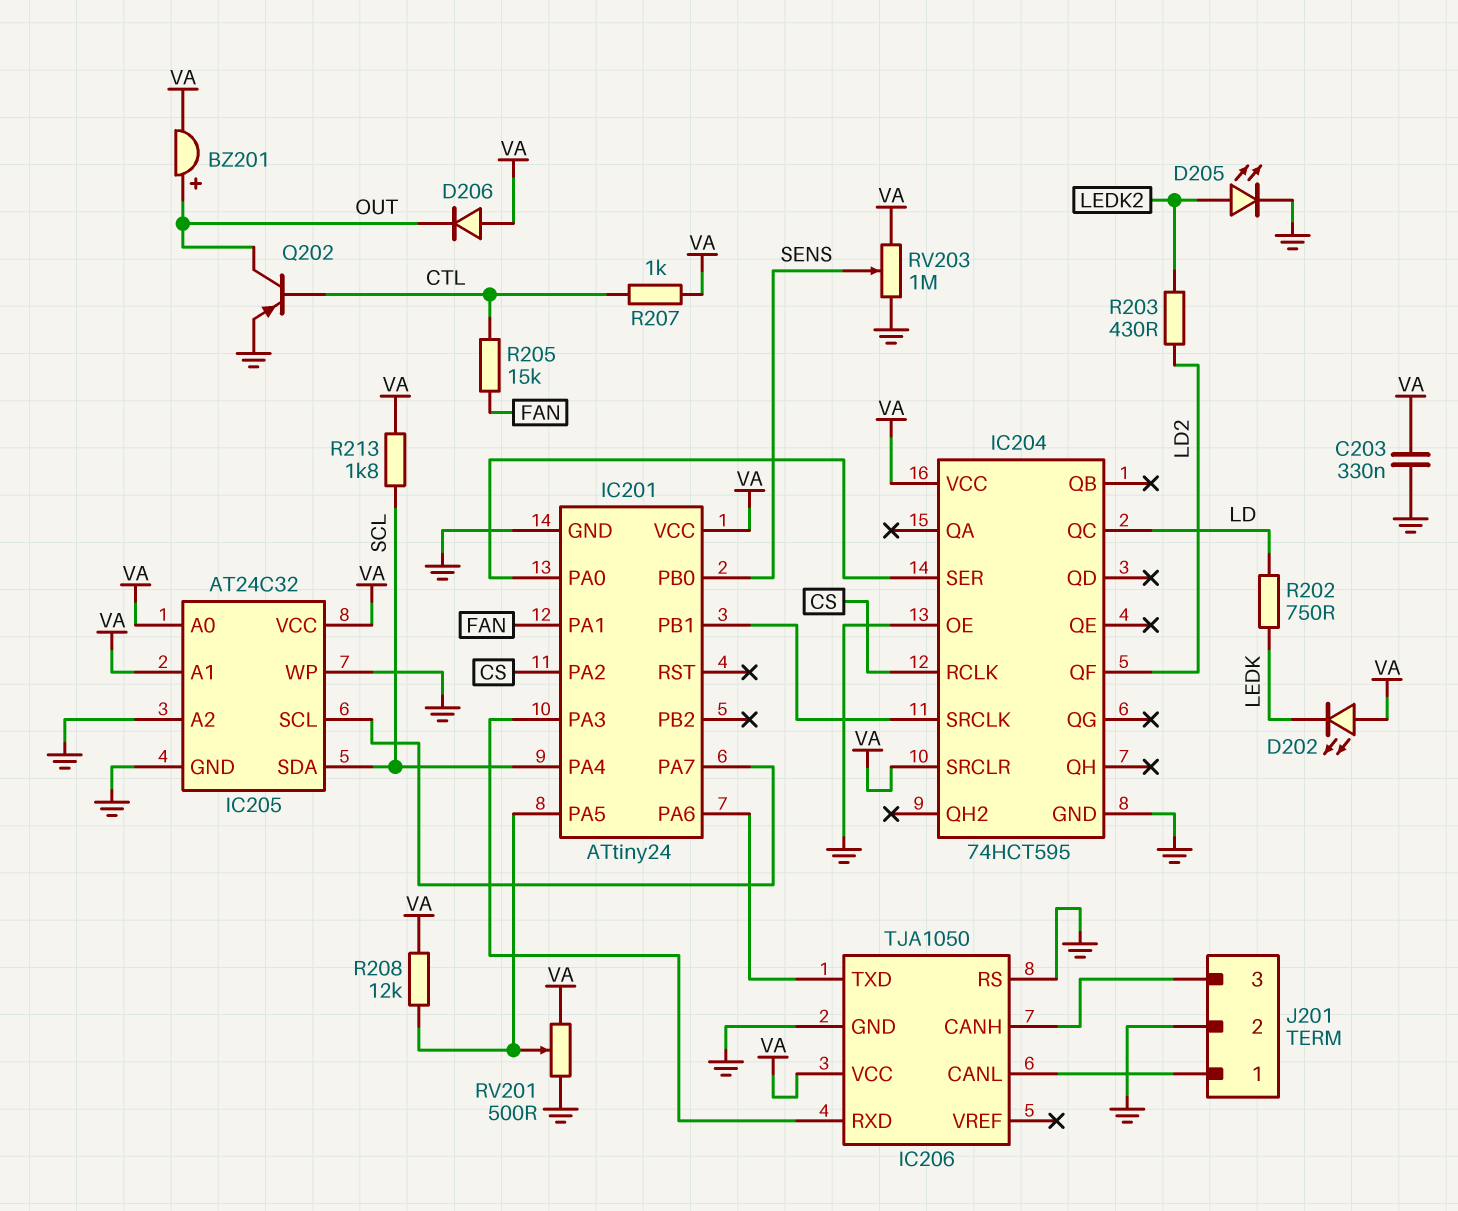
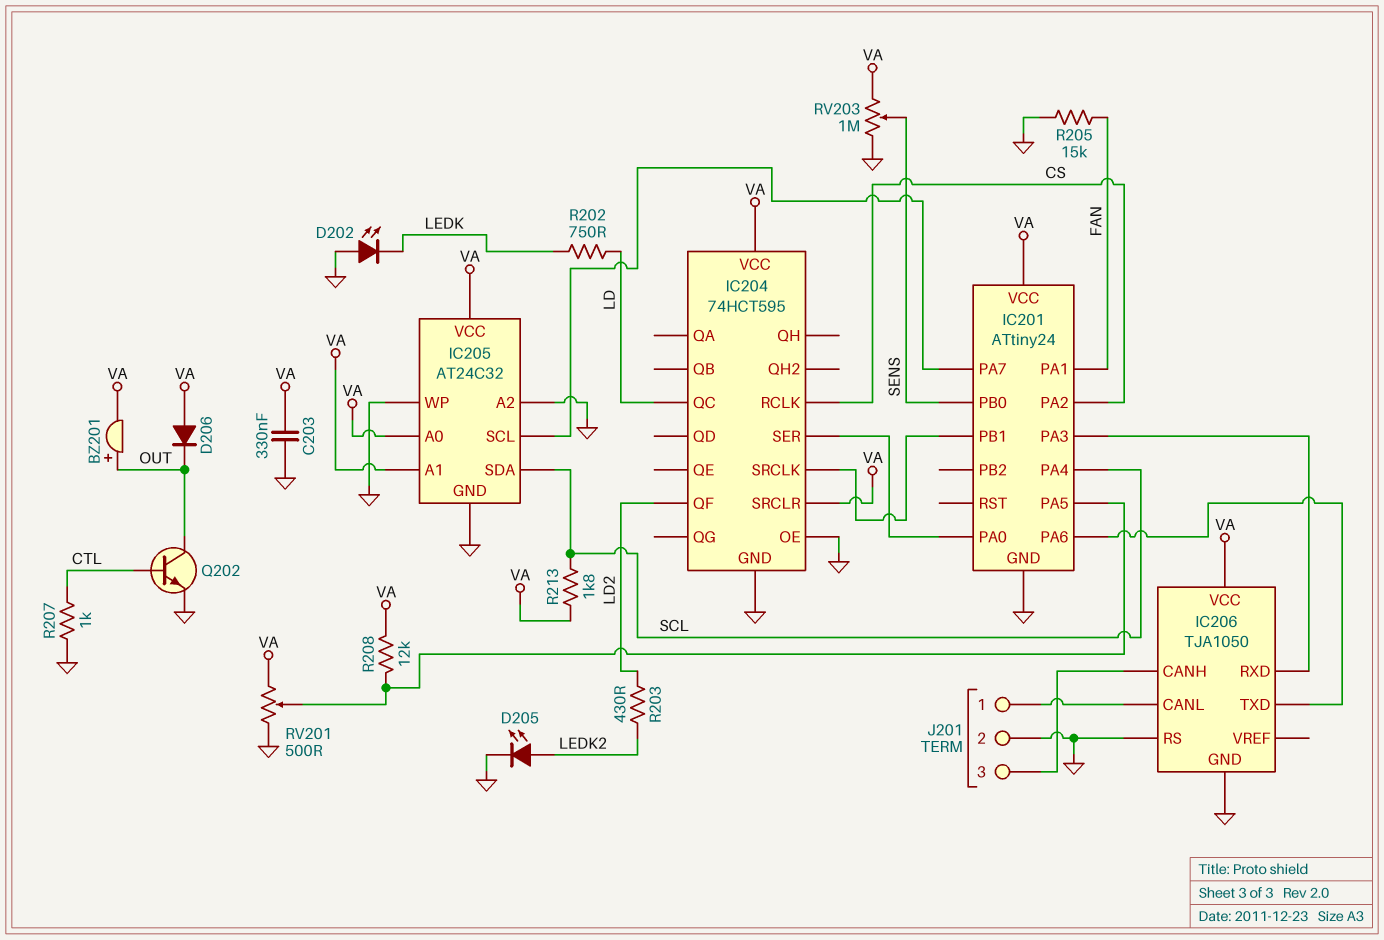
D202: LED (A VA, K LEDK) -> LED (A GND, K LEDK)
Q202: PNP (B CTL, C OUT, E GND) -> NPN (B CTL, C OUT, E GND)
R205: 15k (CTL, FAN) -> 15k (FAN, GND)
R207: 1k (CTL, VA) -> 1k (CTL, GND)

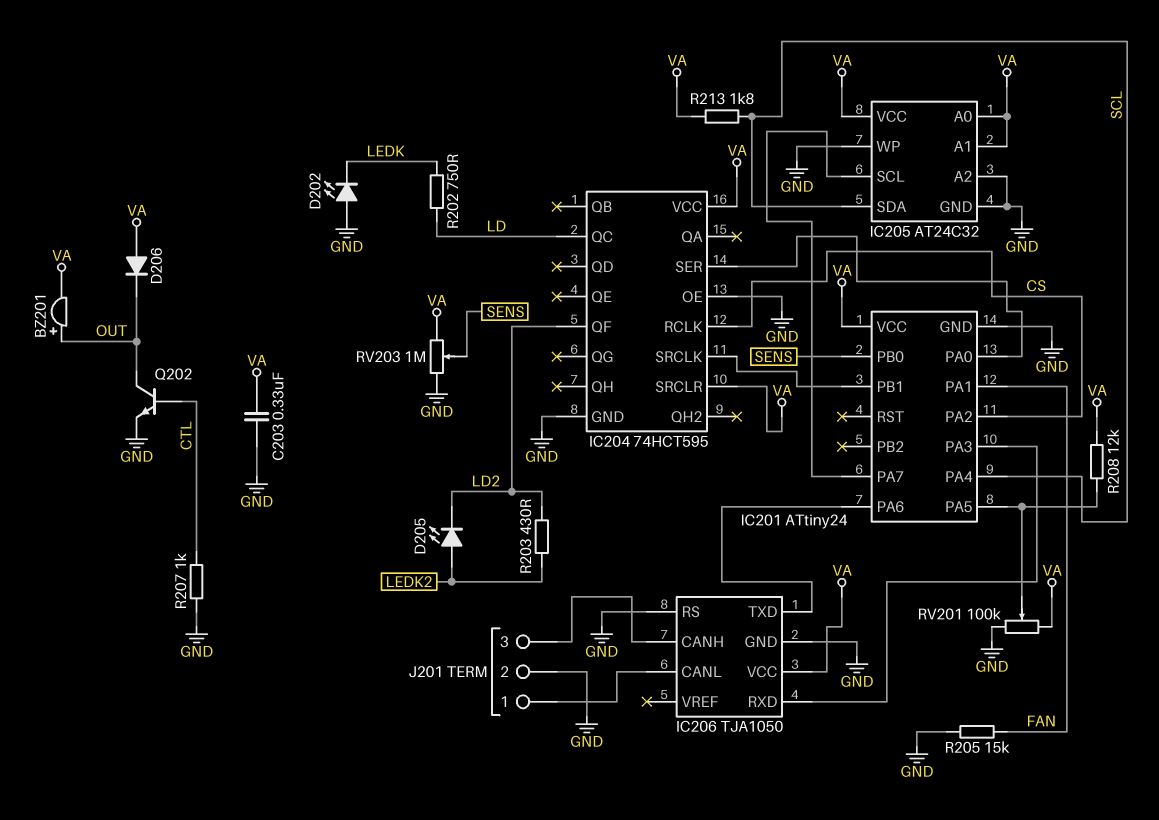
D205: LED (A LEDK2, K GND) -> LED (A LEDK2, K LD2)
RV201: 500 (GND, VA, wiper IC201/PA5) -> 100k (GND, VA, wiper IC201/PA5)

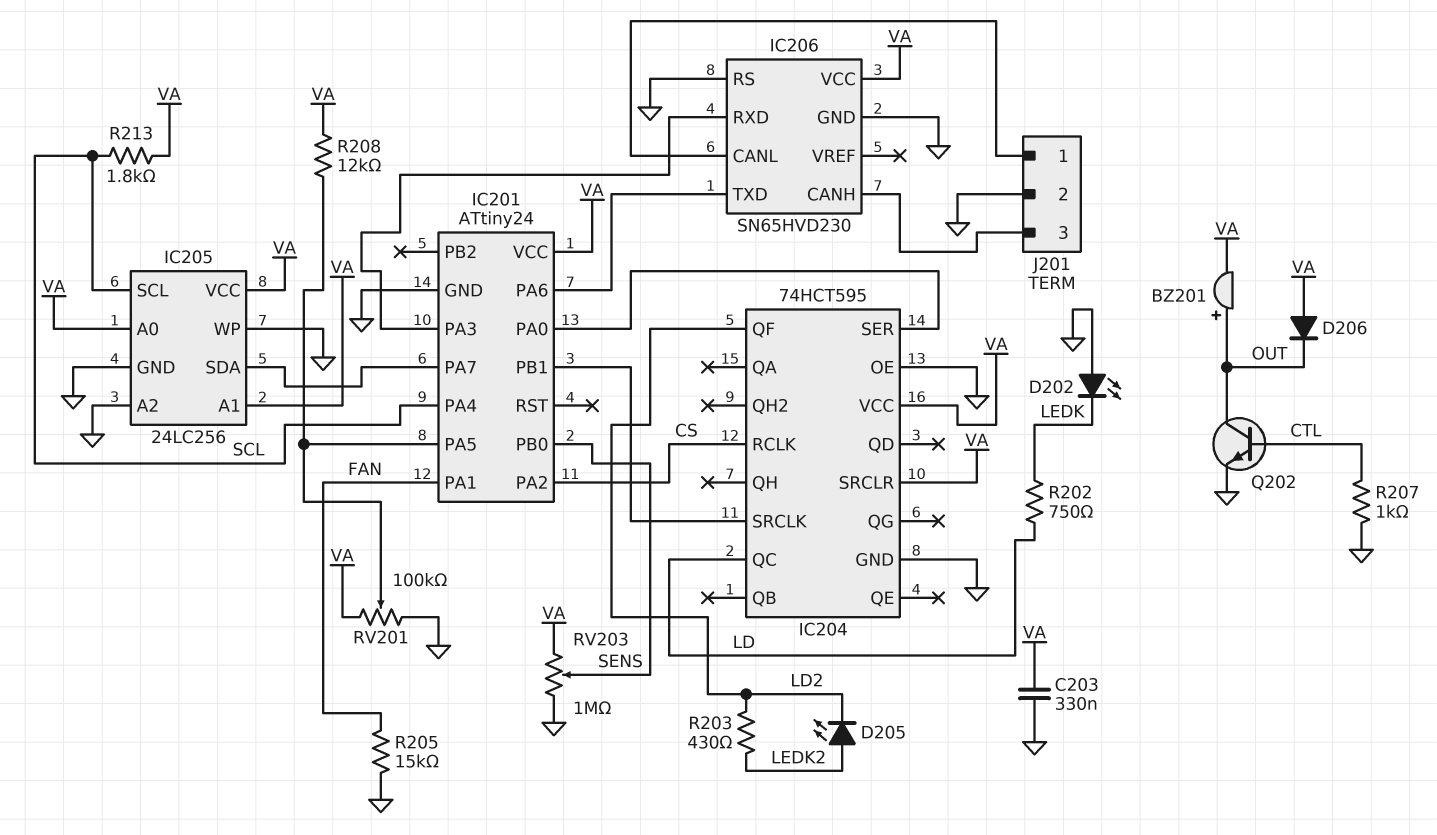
IC205: AT24C32 -> 24LC256
IC205 pin SCL: IC201/PA7 -> SCL
IC205 pin SDA: SCL -> IC201/PA7
IC206: TJA1050 -> SN65HVD230

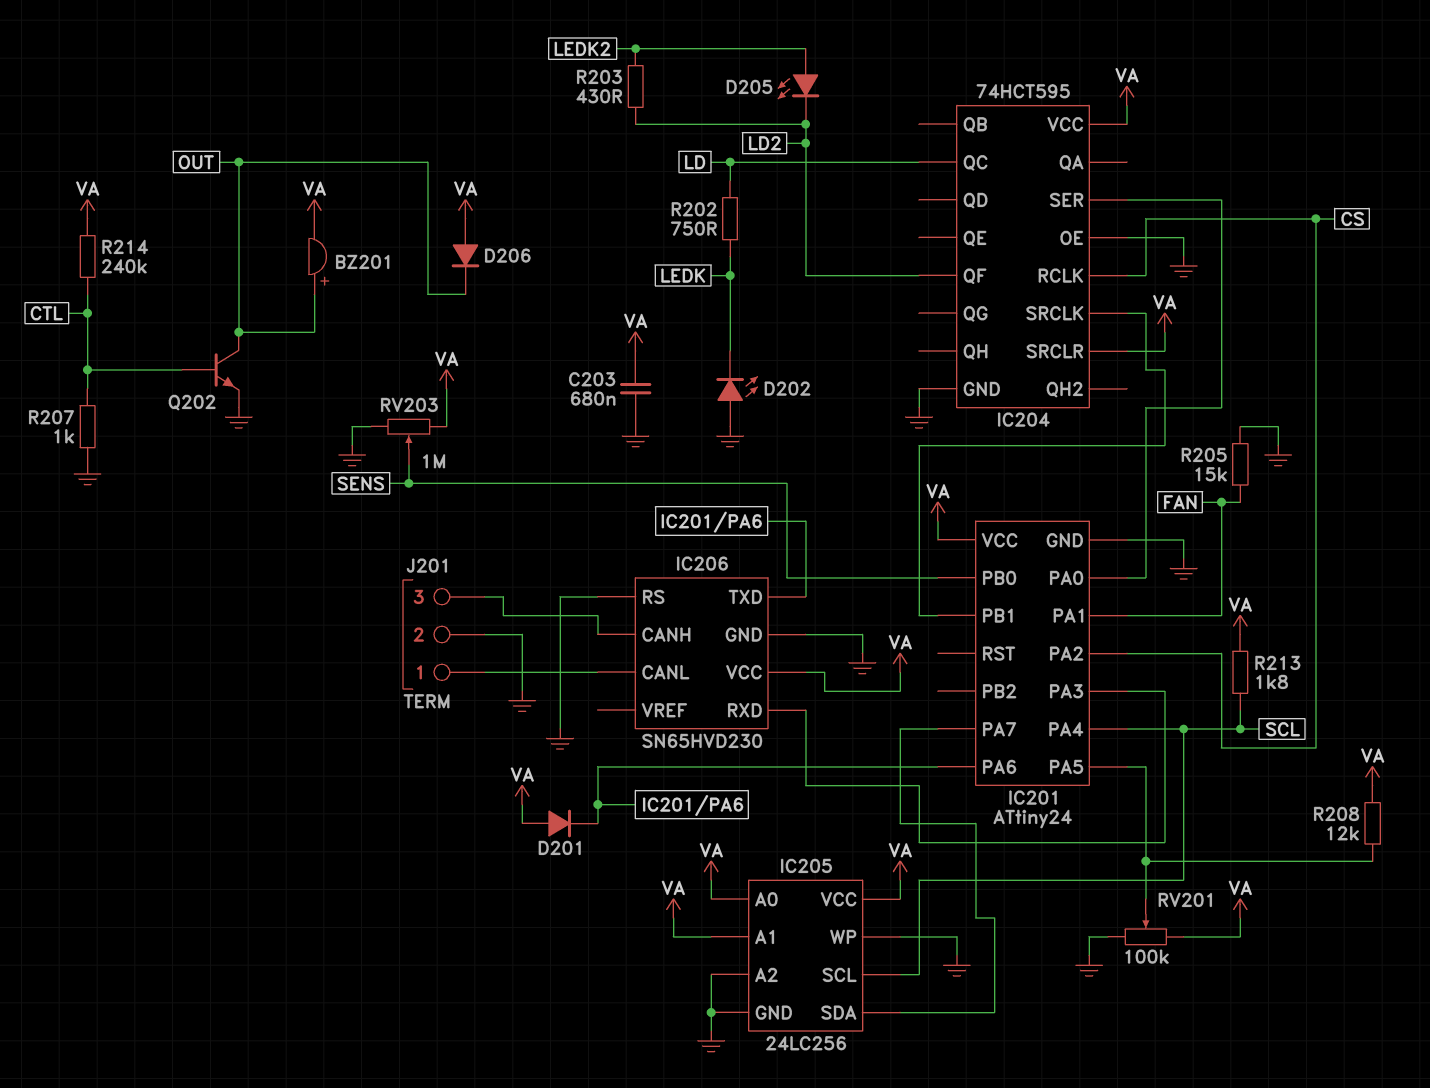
C203: 330nF (GND, VA) -> 680nF (GND, VA)
D201: none -> diode (A VA, K IC201/PA6)
R214: none -> 240k (CTL, VA)

